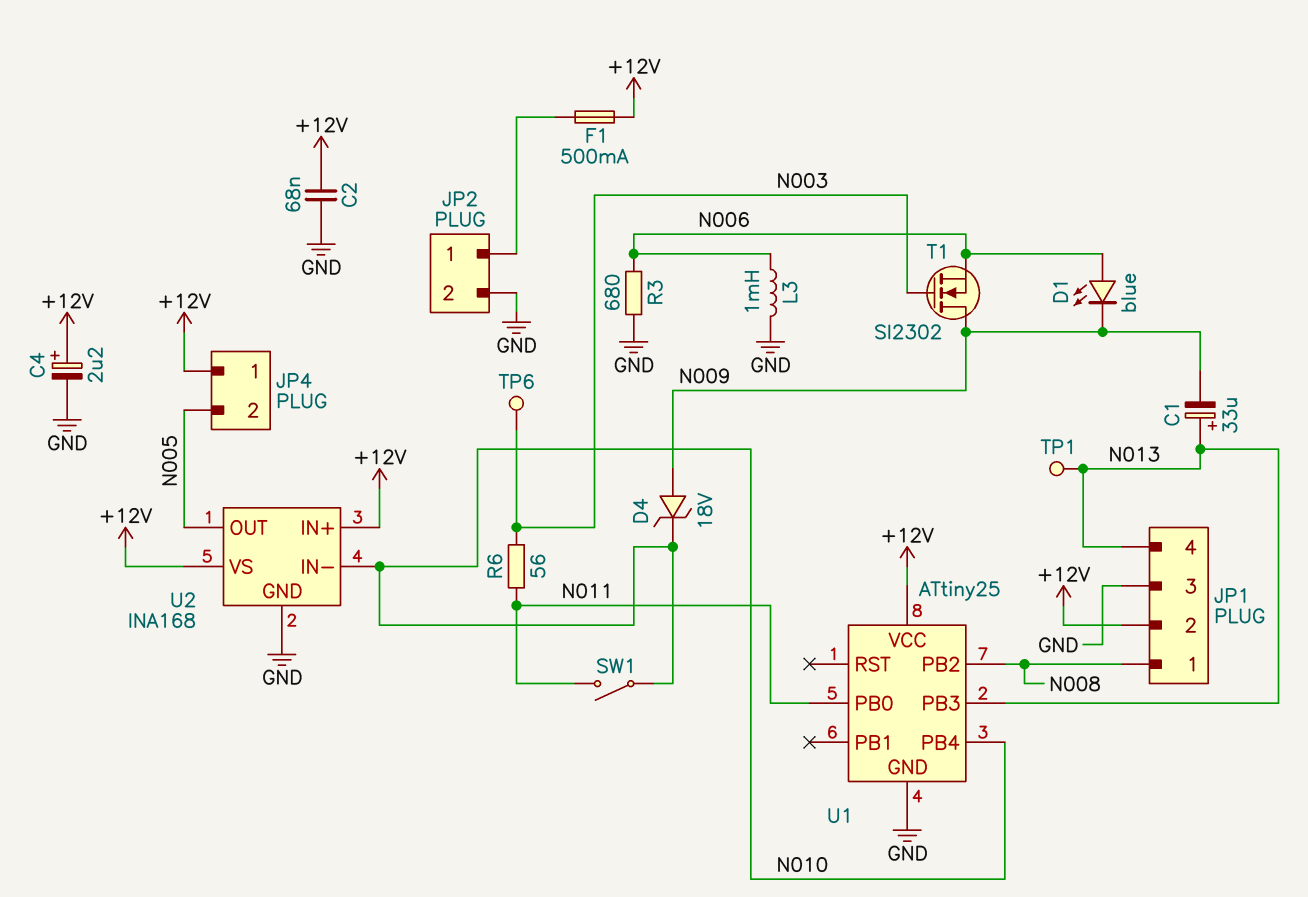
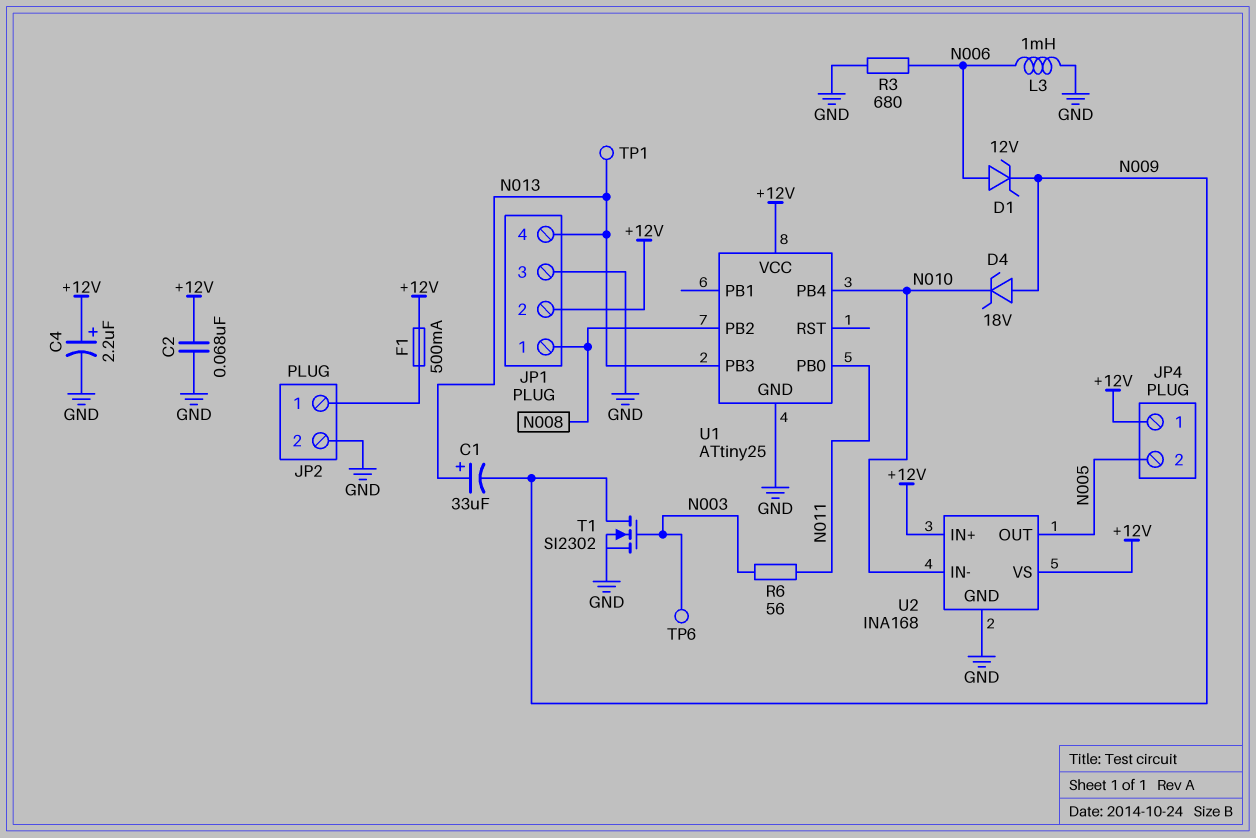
D1: LED blue (A N006, K N009) -> zener 12V (A N006, K N009)
SW1: switch (N010, N011) -> none
T1: NMOS SI2302 (G N003, D N009, S N006) -> NMOS SI2302 (G N003, D N009, S GND)

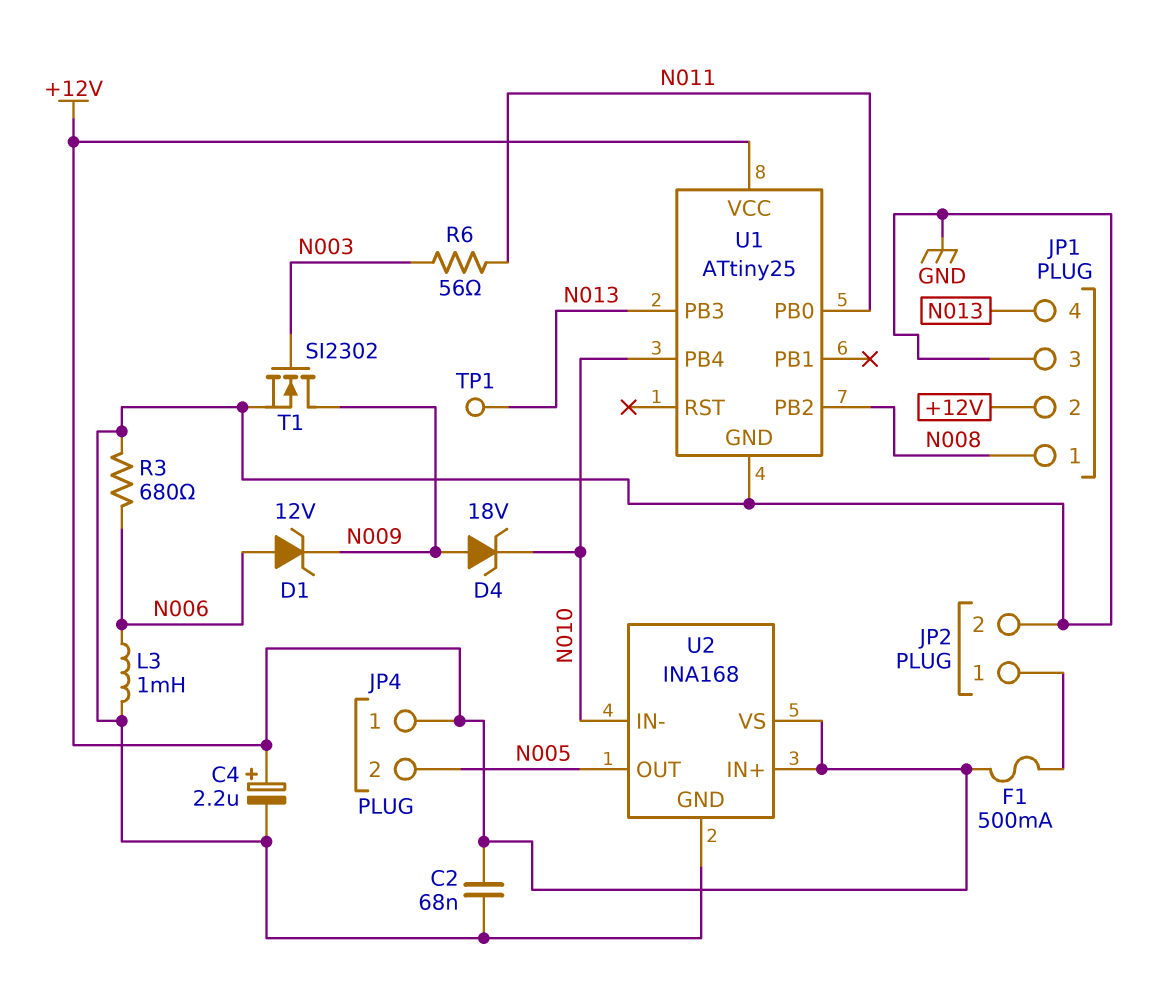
C1: 33uF (plus N013, minus N009) -> none
TP6: test point (N003) -> none

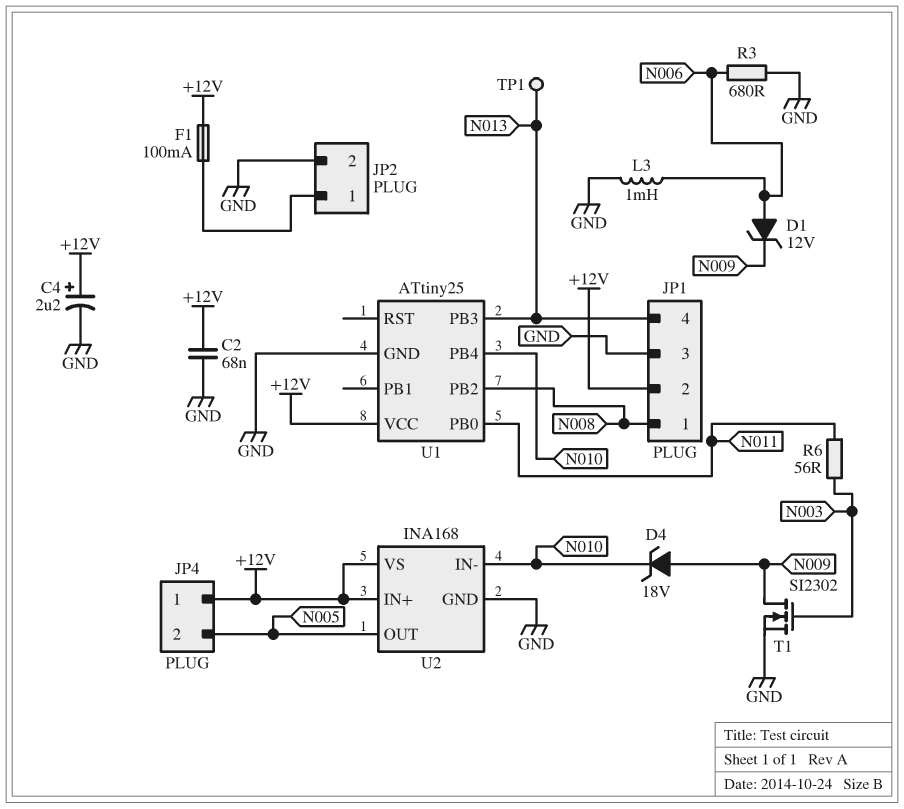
F1: 500mA (+12V, JP2/1) -> 100mA (+12V, JP2/1)

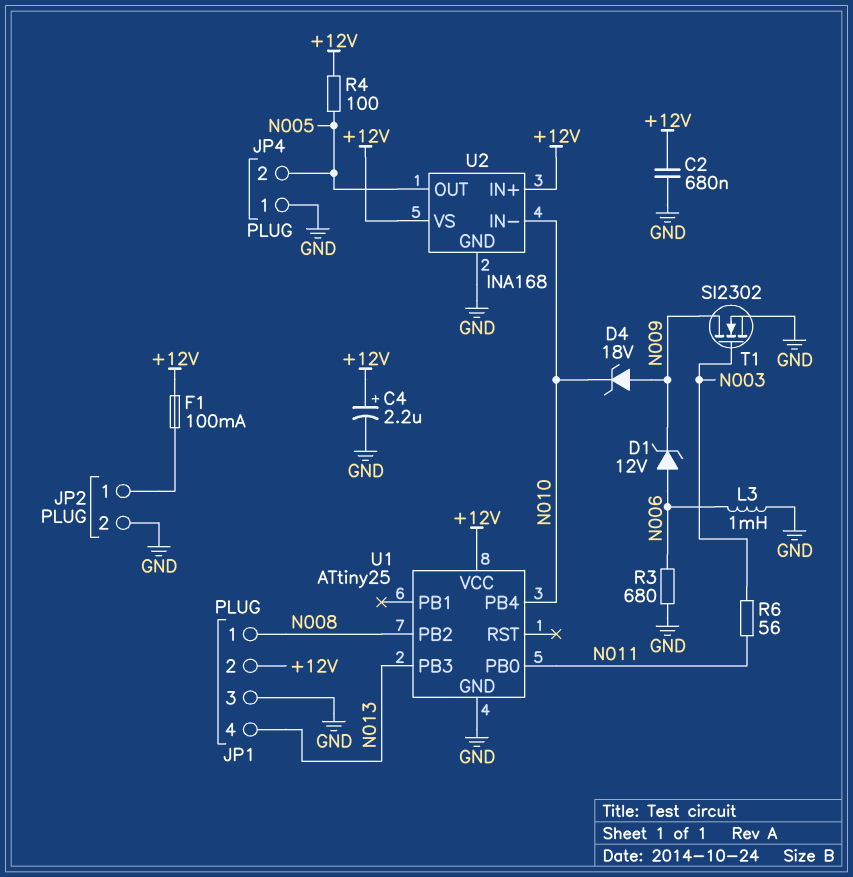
C2: 68nF (+12V, GND) -> 680nF (+12V, GND)
JP4 pin 1: +12V -> GND
R4: none -> 100 (+12V, N005)
TP1: test point (N013) -> none

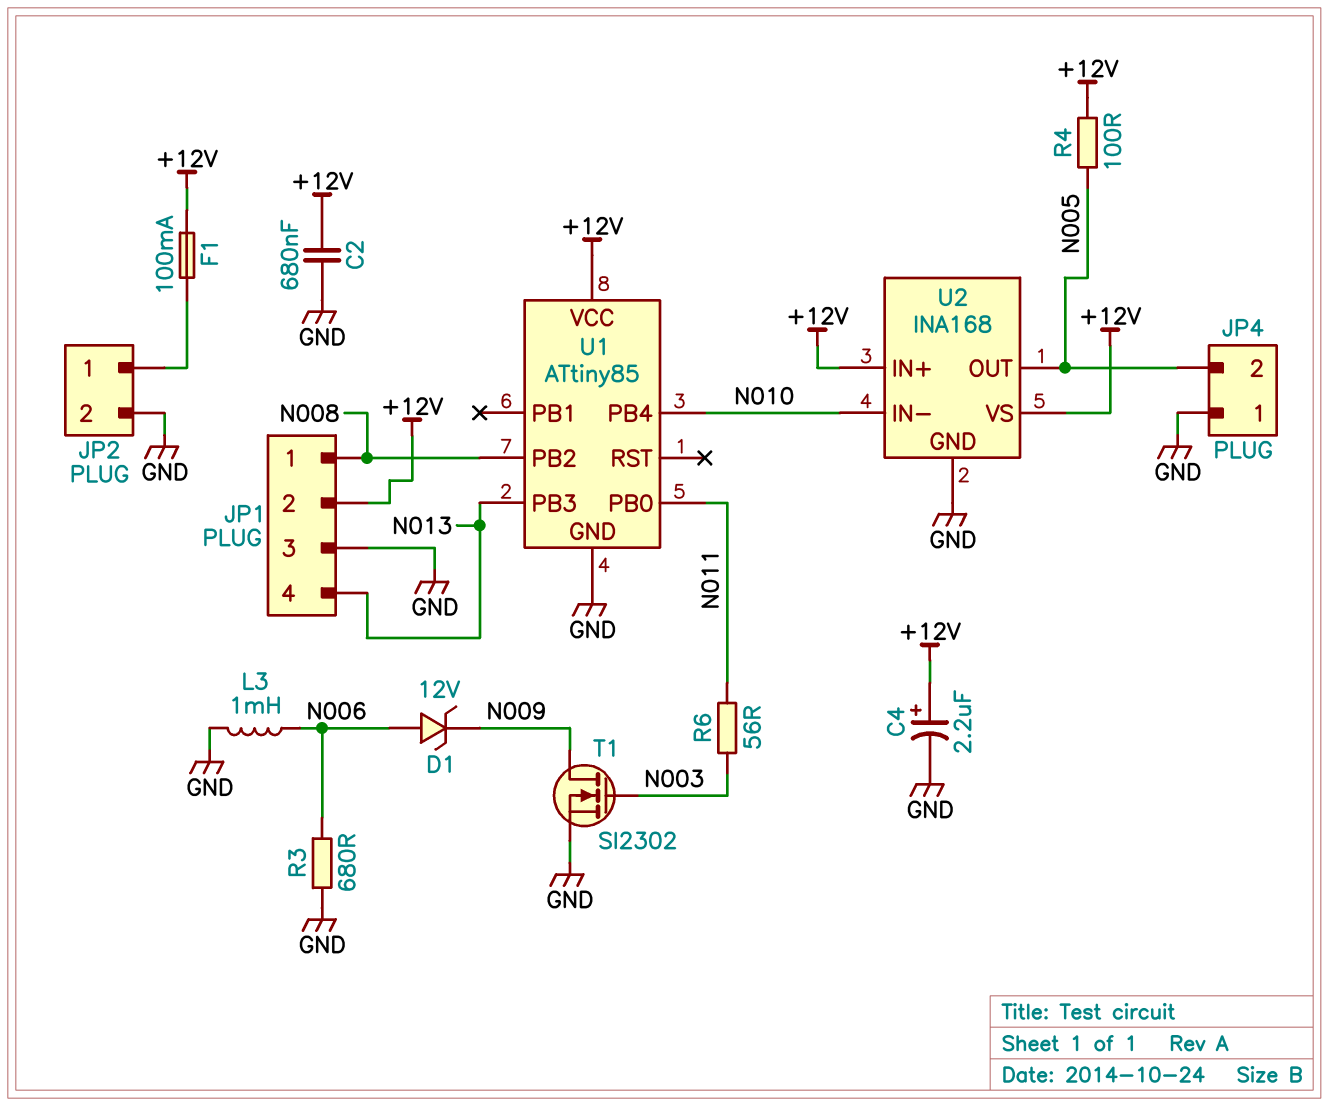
D4: zener 18V (A N009, K N010) -> none
U1: ATtiny25 -> ATtiny85

